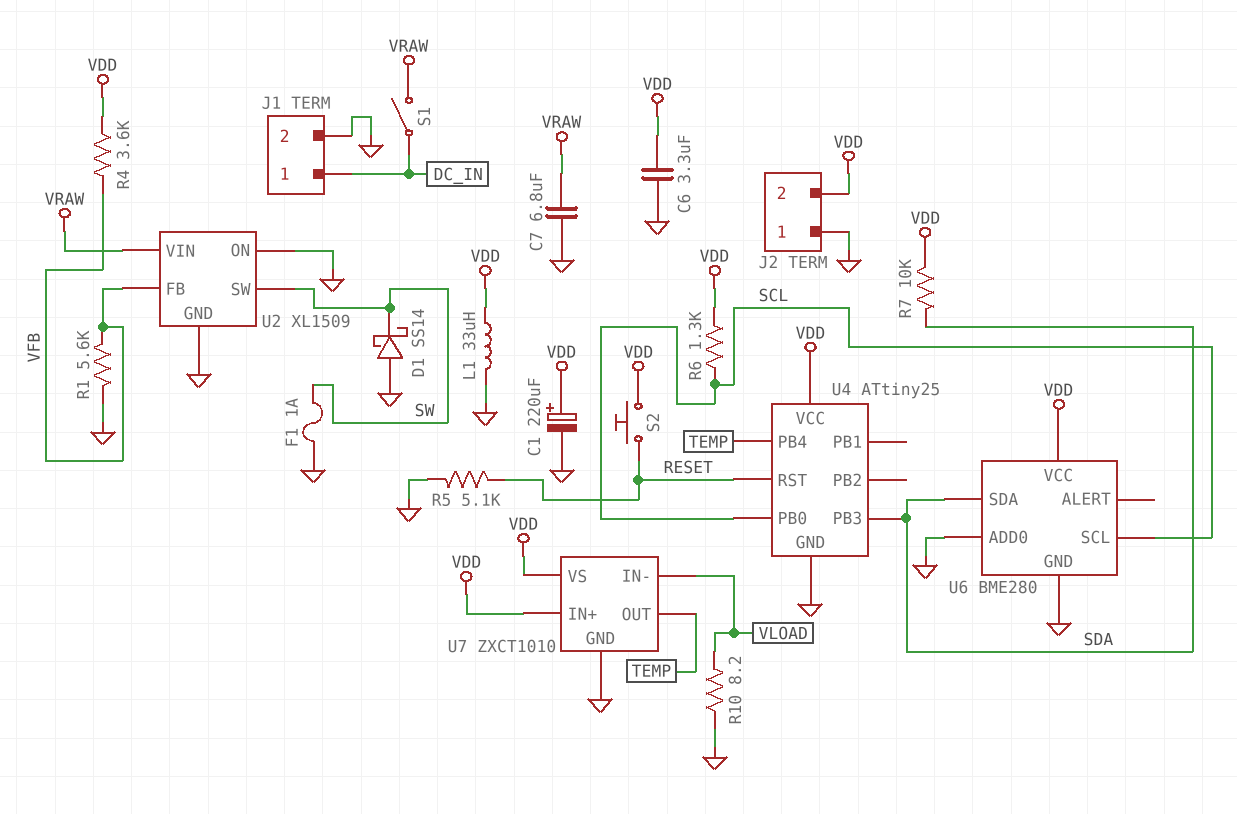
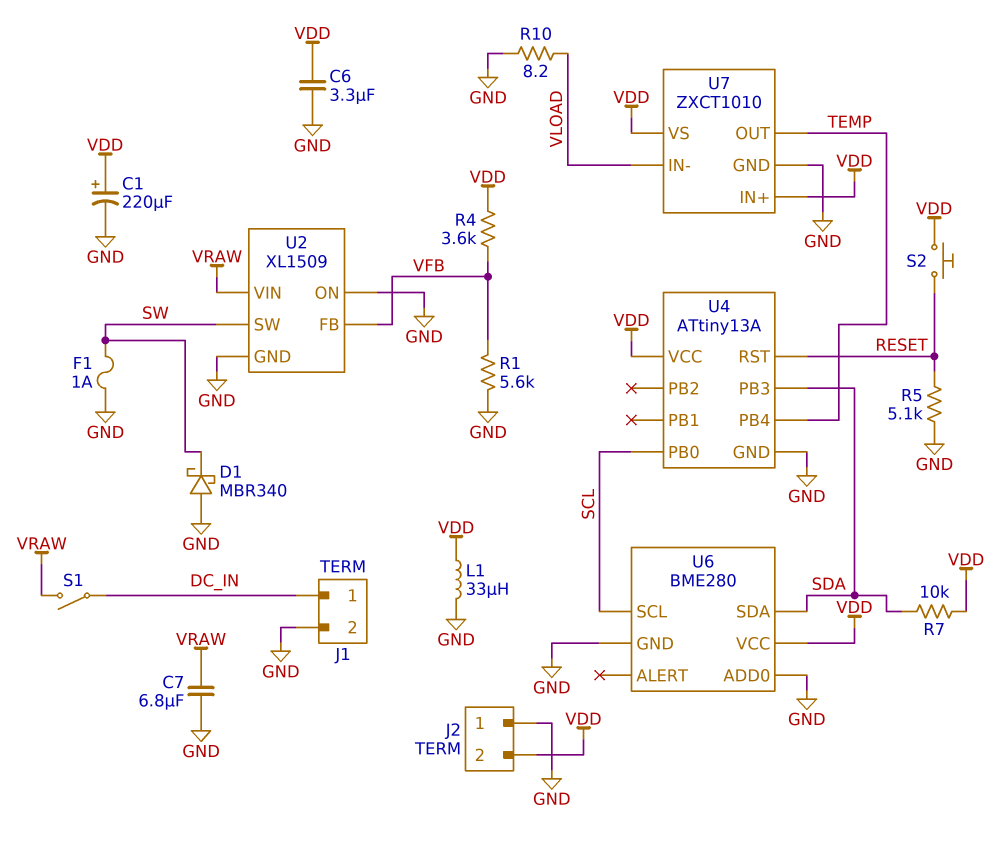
D1: schottky SS14 (A GND, K SW) -> schottky MBR340 (A GND, K SW)
R6: 1.3k (SCL, VDD) -> none
U4: ATtiny25 -> ATtiny13A

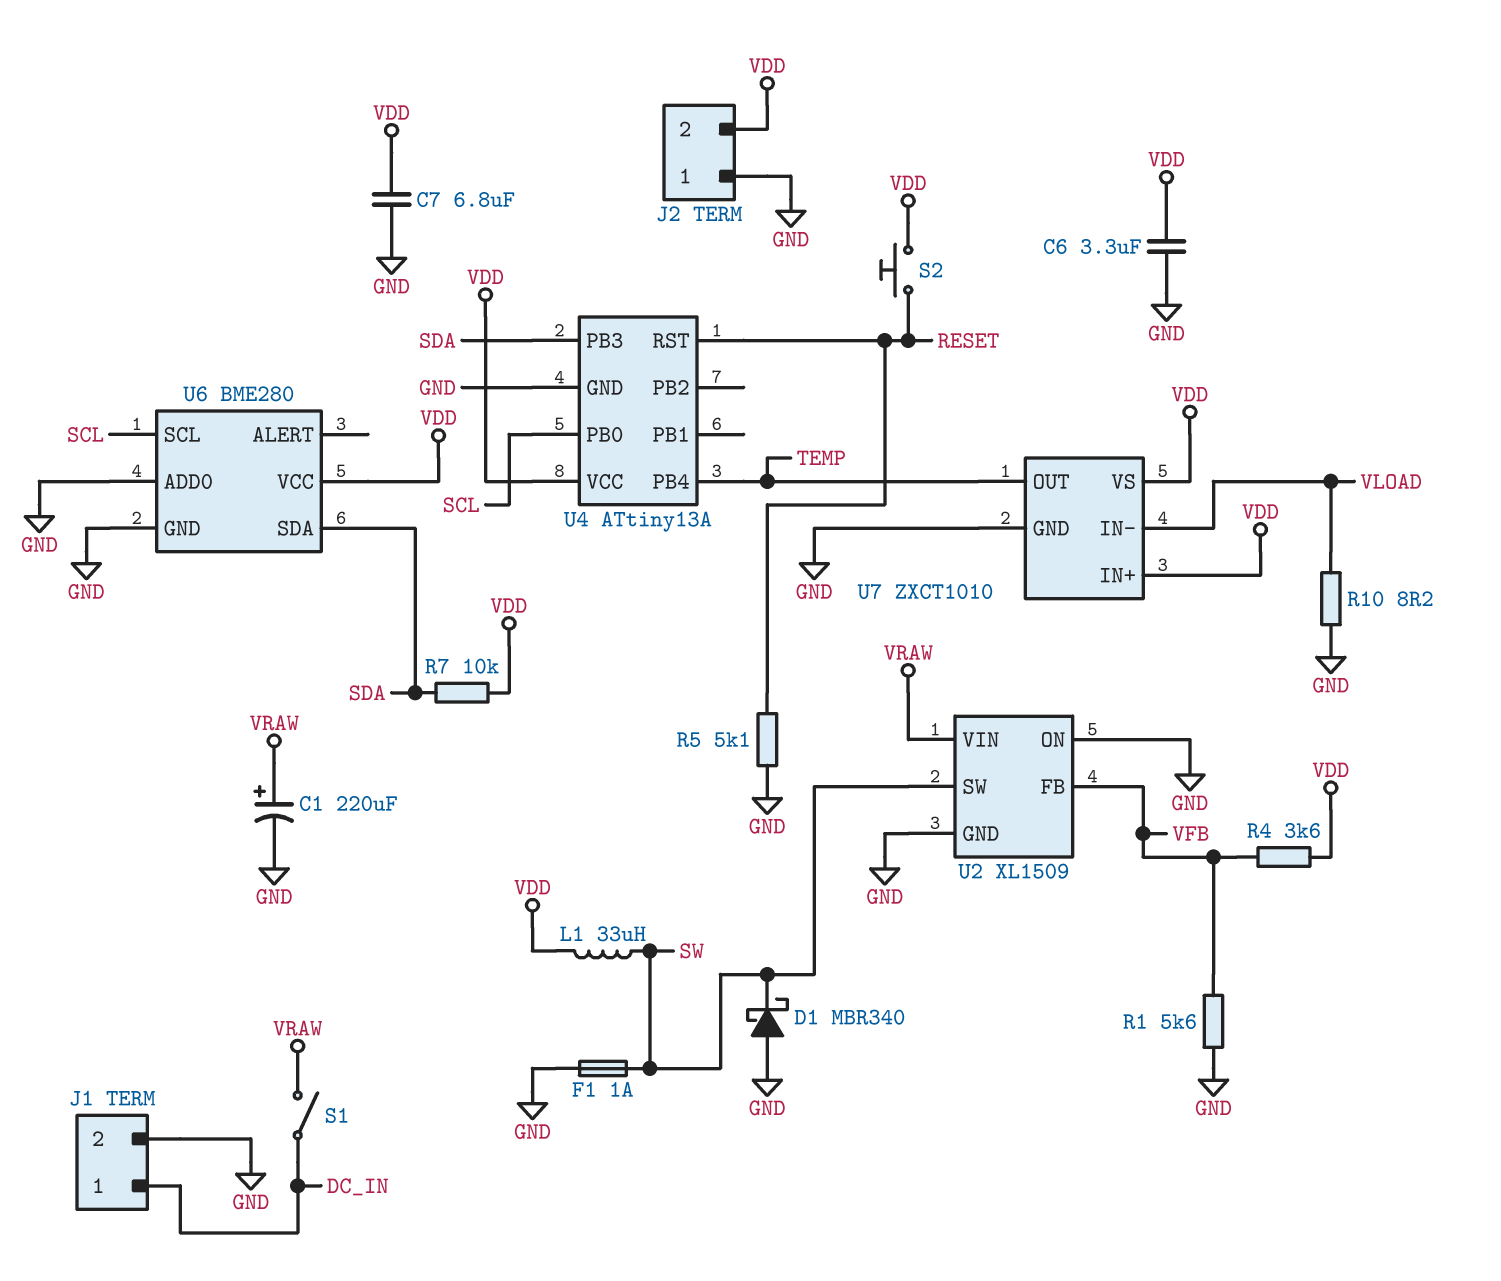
C1: 220uF (plus VDD, minus GND) -> 220uF (plus VRAW, minus GND)
C7: 6.8uF (GND, VRAW) -> 6.8uF (GND, VDD)
L1: 33uH (GND, VDD) -> 33uH (SW, VDD)

